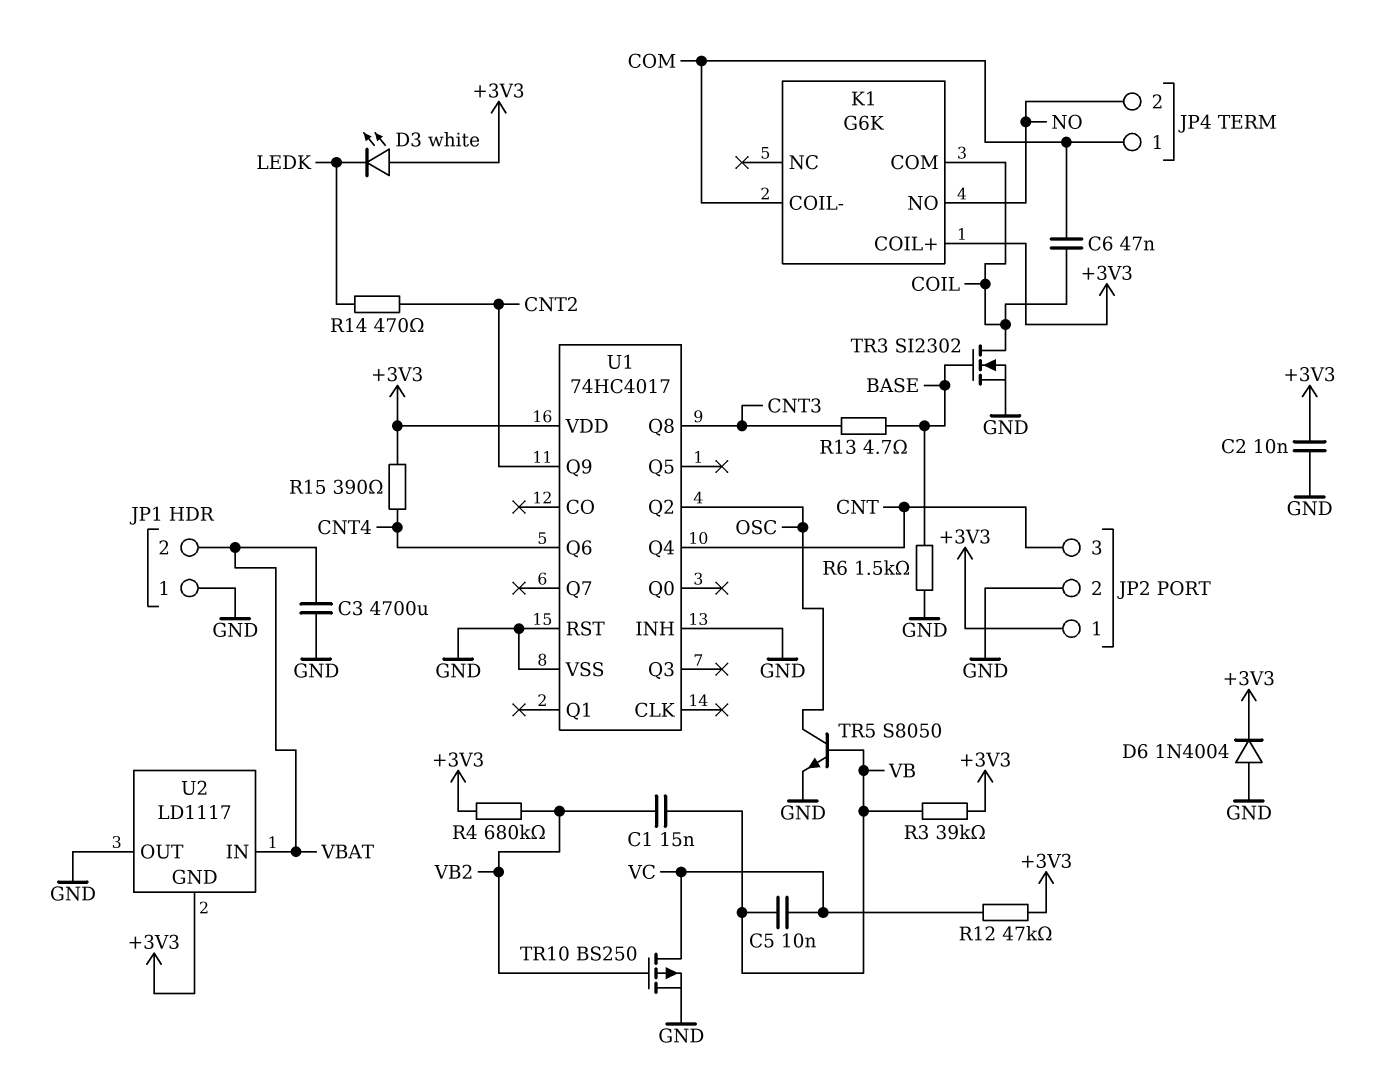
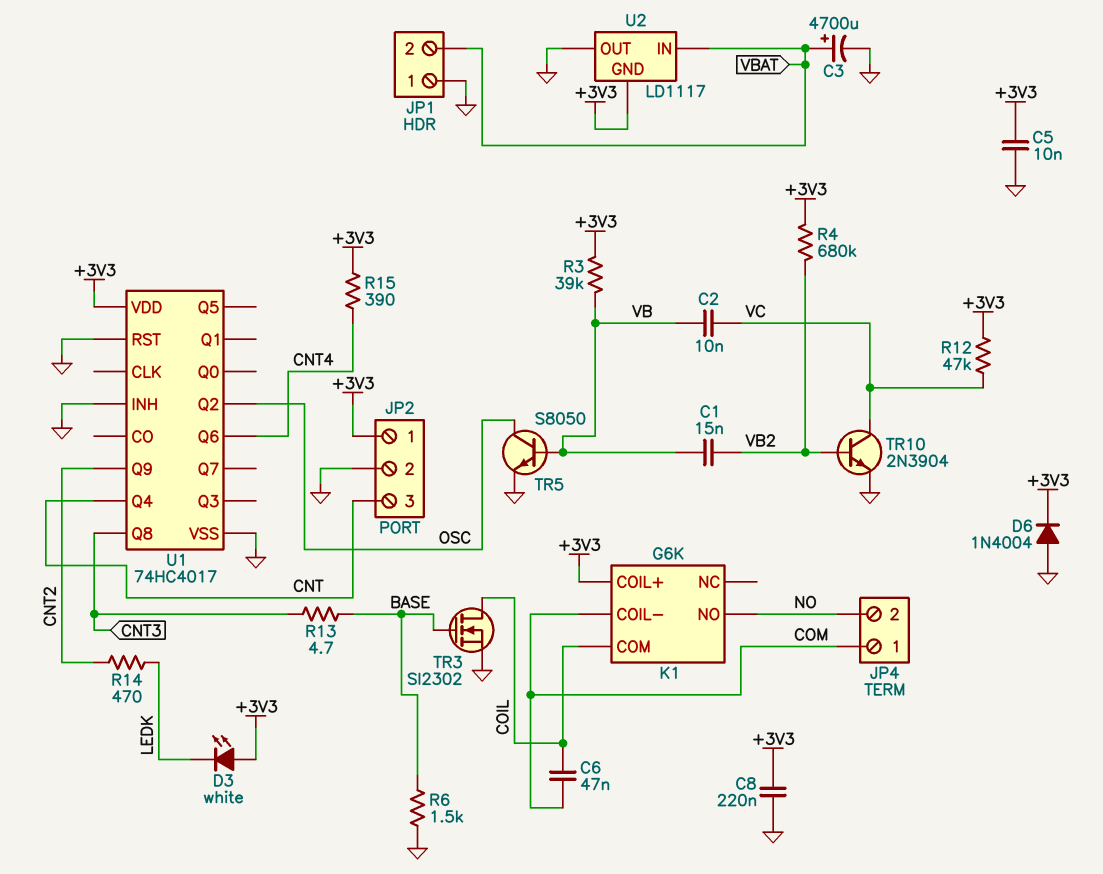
C2: 10nF (+3V3, GND) -> 10nF (VB, VC)
C3: 4700uF (GND, VBAT) -> 4700uF (plus VBAT, minus GND)
C5: 10nF (VB, VC) -> 10nF (+3V3, GND)
C8: none -> 220nF (+3V3, GND)
TR10: PMOS BS250 (G VB2, D VC, S GND) -> NPN 2N3904 (B VB2, C VC, E GND)

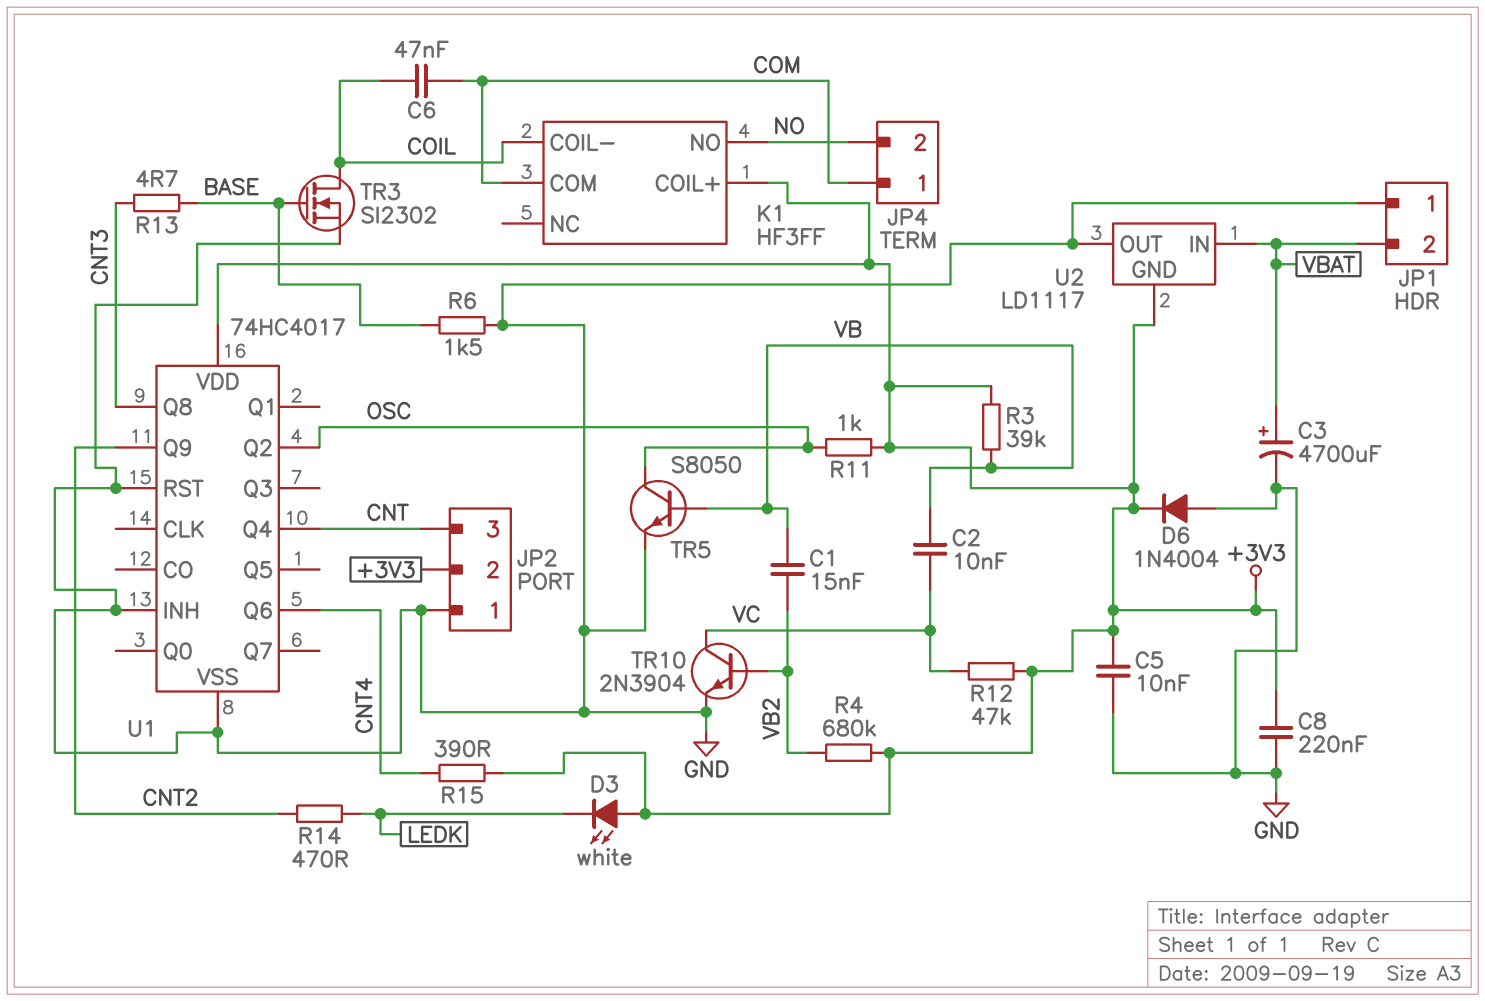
JP2 pin 1: +3V3 -> GND
JP2 pin 2: GND -> +3V3
K1: G6K -> HF3FF
K1 pin COIL-: COM -> COIL
K1 pin COM: COIL -> COM
R11: none -> 1k (+3V3, OSC)

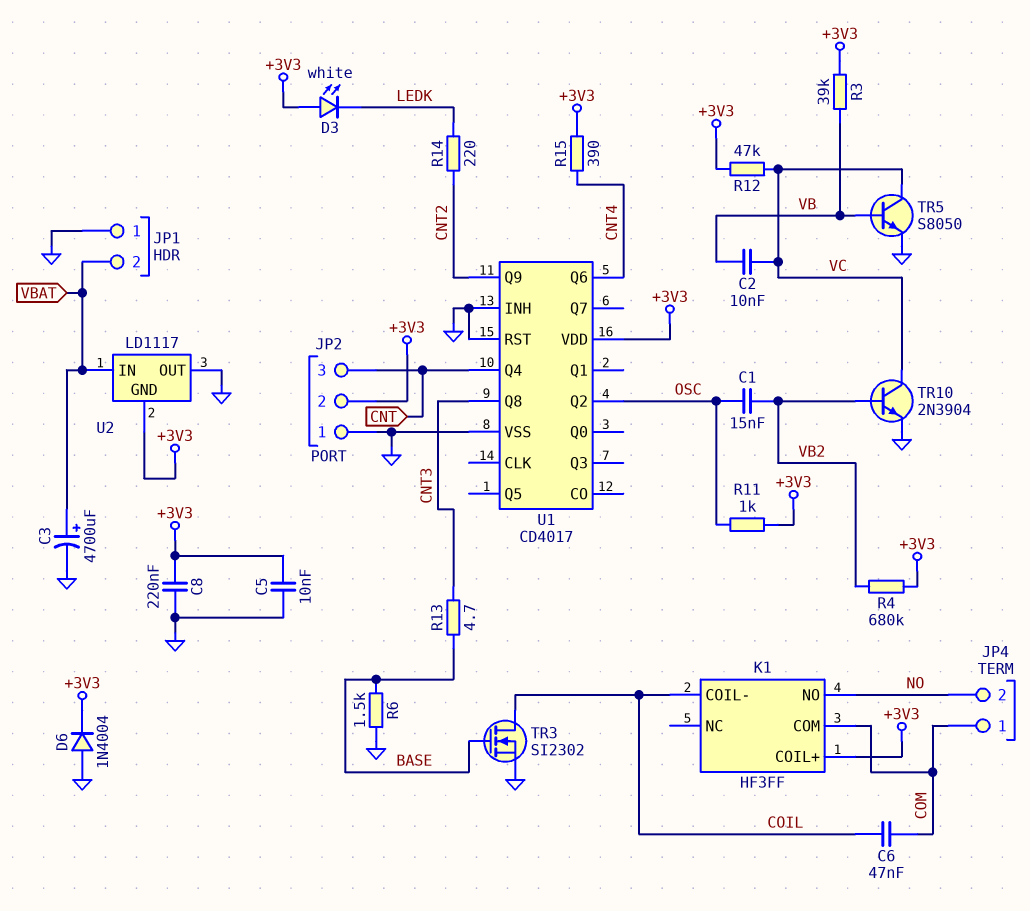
C1: 15nF (VB, VB2) -> 15nF (OSC, VB2)
R14: 470 (CNT2, LEDK) -> 220 (CNT2, LEDK)
TR5: NPN S8050 (B VB, C OSC, E GND) -> NPN S8050 (B VB, C VC, E GND)
U1: 74HC4017 -> CD4017

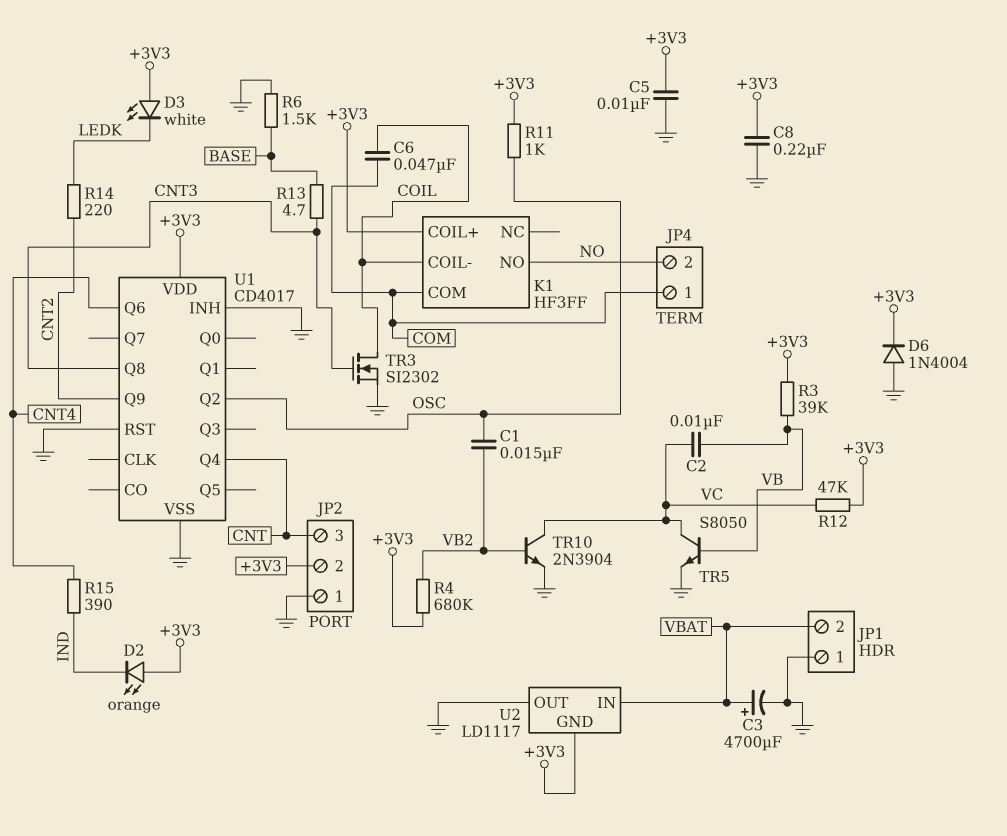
D2: none -> LED orange (A +3V3, K IND)
R15: 390 (+3V3, CNT4) -> 390 (CNT4, IND)
TR3: NMOS SI2302 (G BASE, D COIL, S GND) -> NMOS SI2302 (G CNT3, D COIL, S GND)

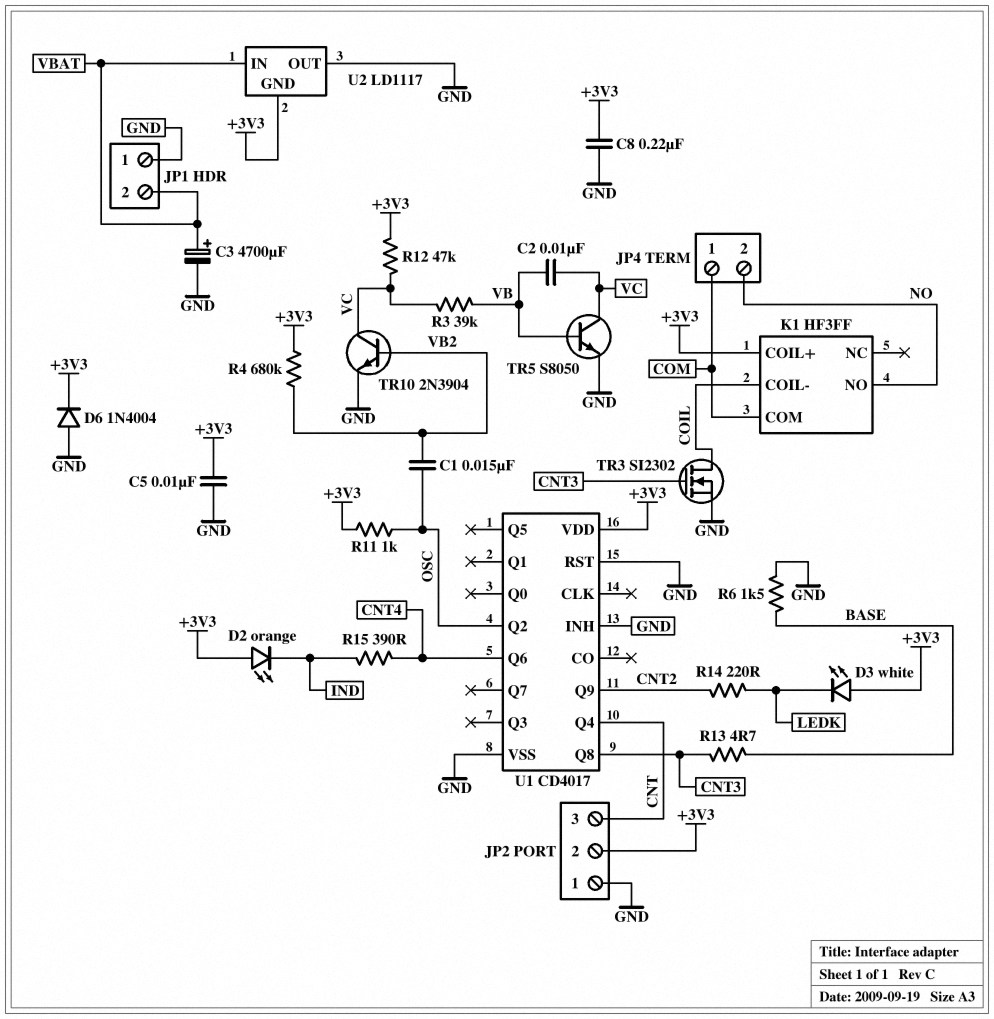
C6: 47nF (COIL, COM) -> none
R3: 39k (+3V3, VB) -> 39k (VB, VC)

